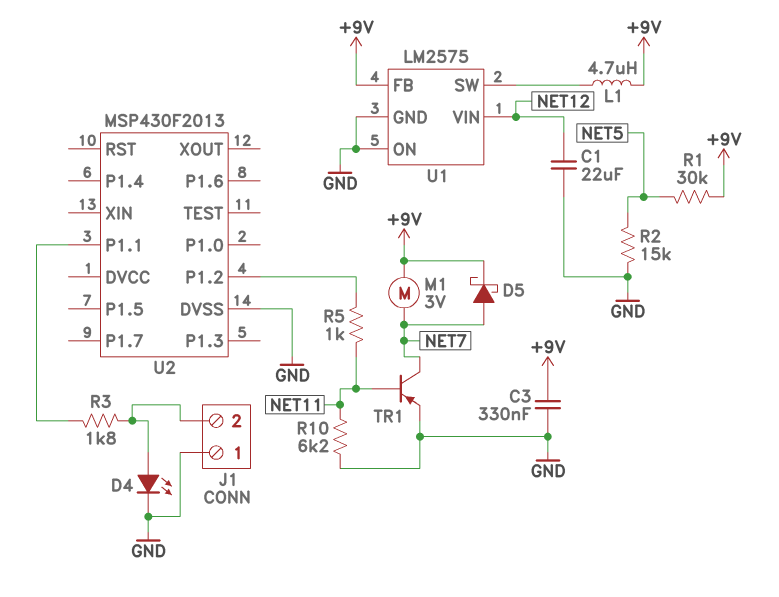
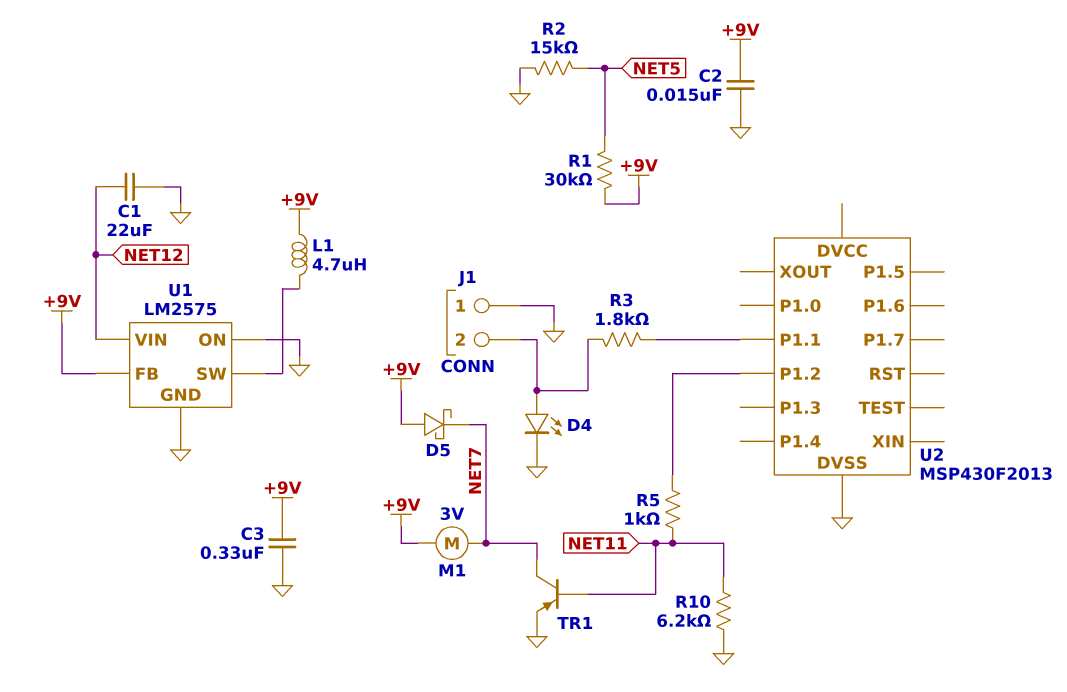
C2: none -> 15nF (+9V, GND)
D5: schottky (A NET7, K +9V) -> schottky (A +9V, K NET7)

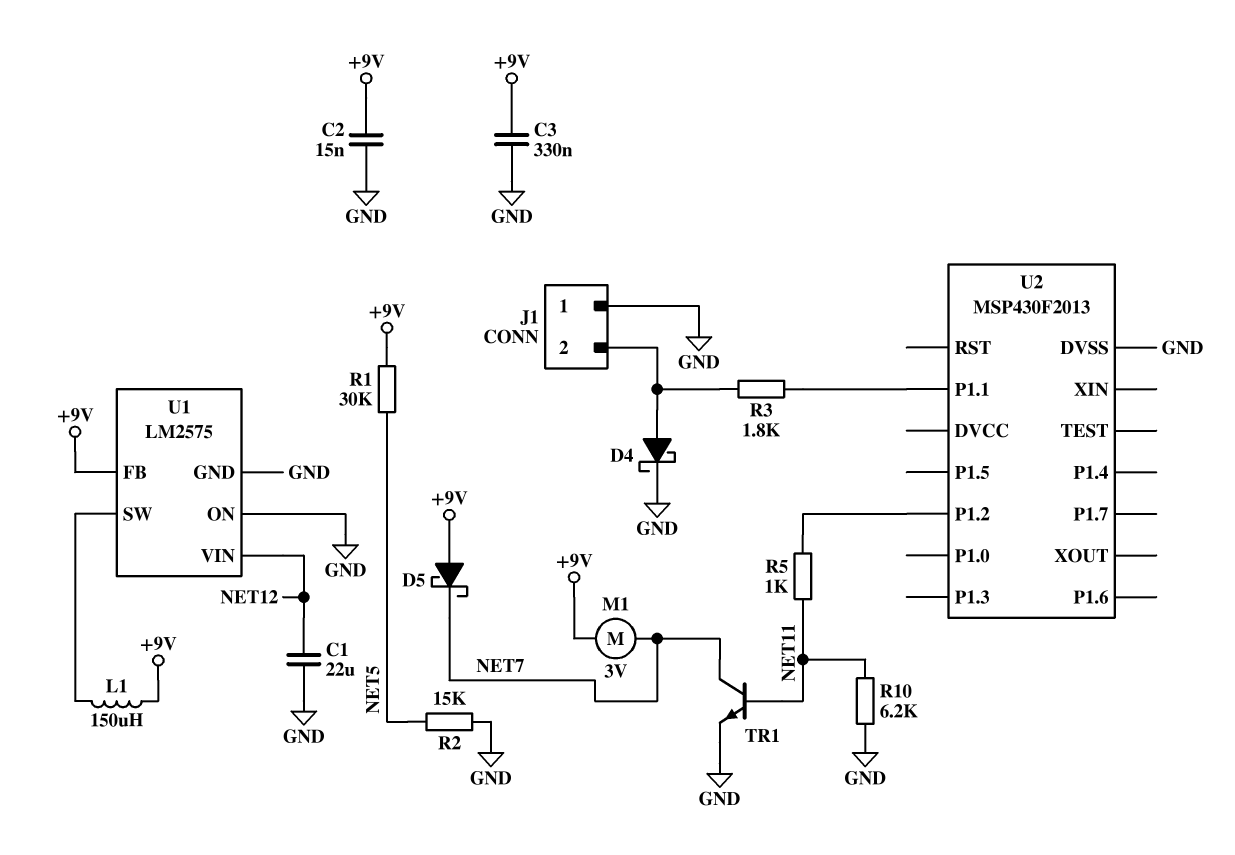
D4: LED (A J1/2, K GND) -> schottky (A J1/2, K GND)
L1: 4.7uH (+9V, U1/SW) -> 150uH (+9V, U1/SW)
TR1: PNP (B NET11, C NET7, E GND) -> NPN (B NET11, C NET7, E GND)

